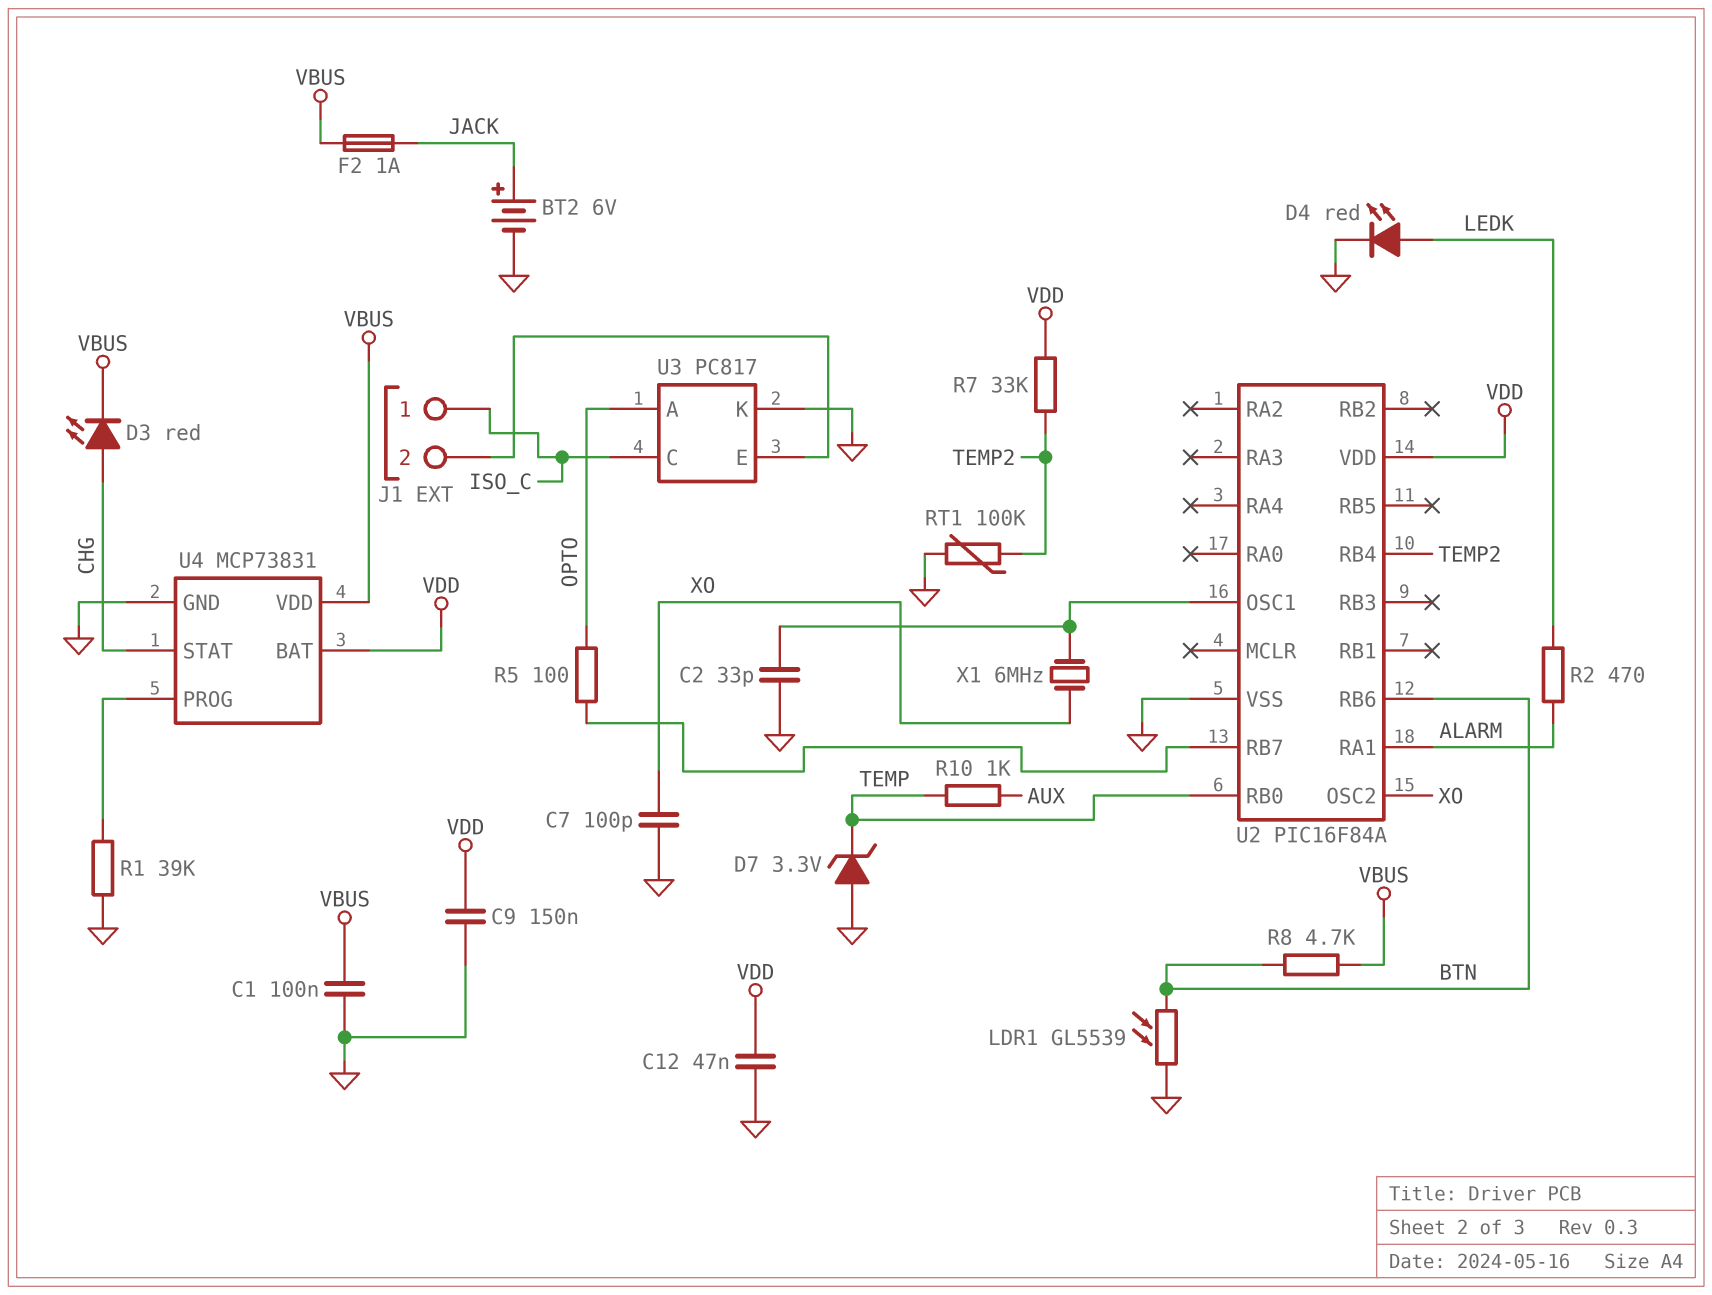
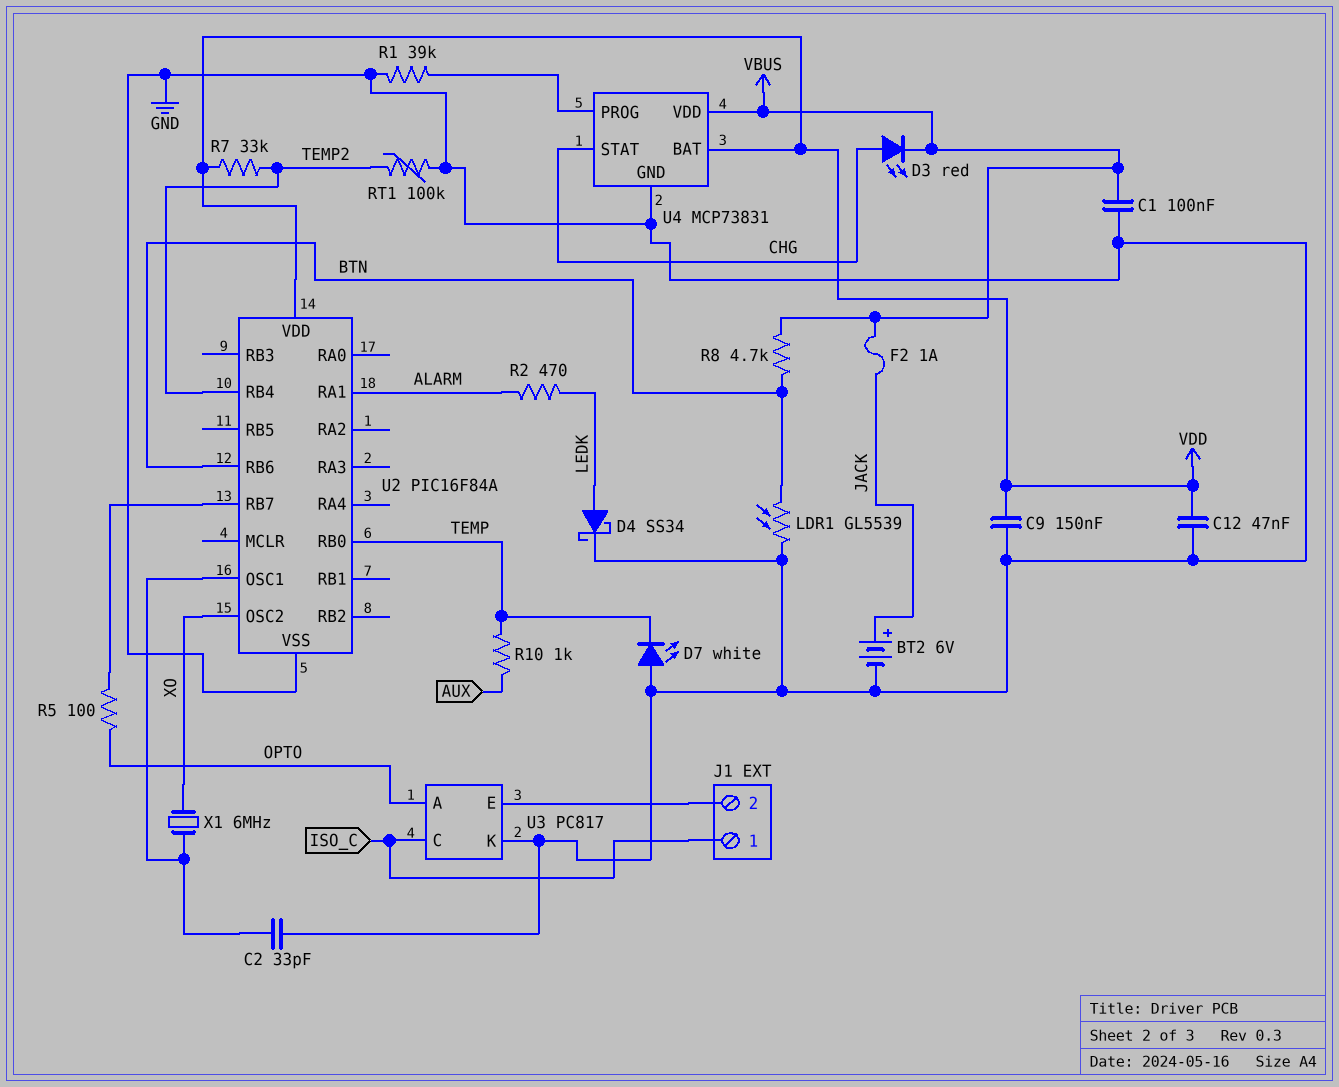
C7: 100pF (GND, XO) -> none
D4: LED red (A LEDK, K GND) -> schottky SS34 (A LEDK, K GND)
D7: zener 3.3V (A GND, K TEMP) -> LED white (A GND, K TEMP)

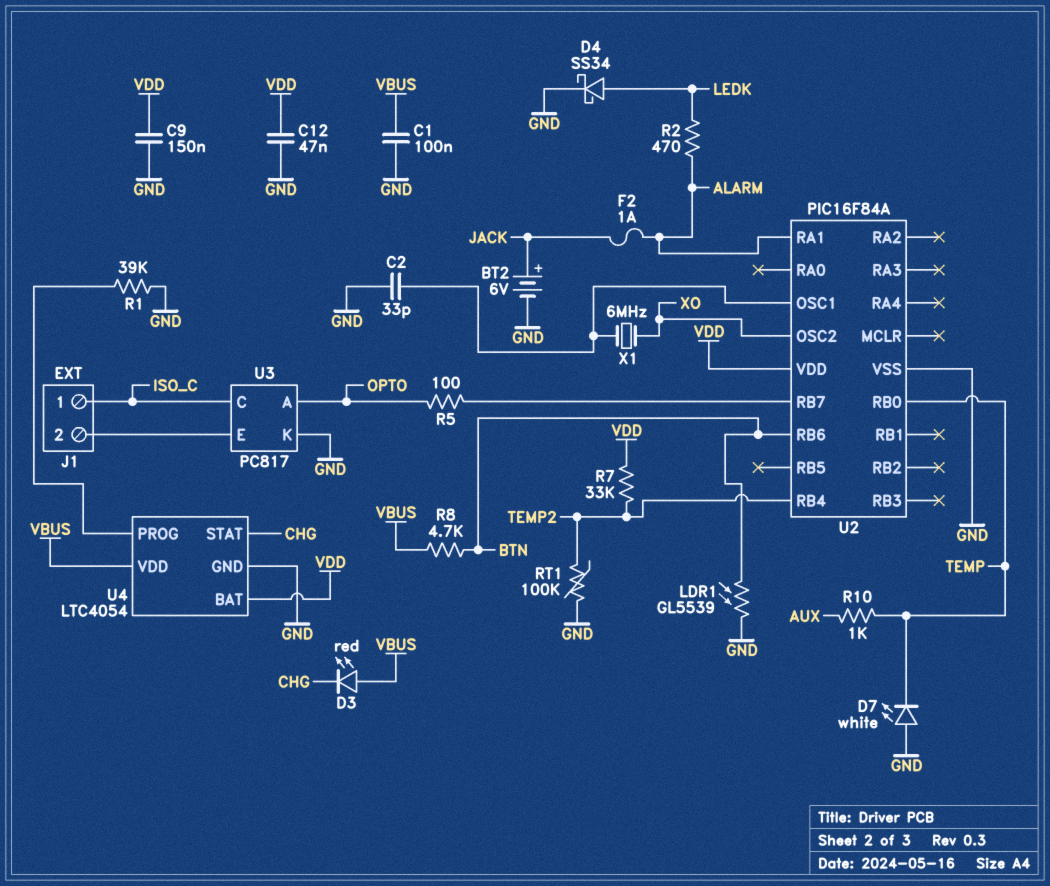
D3: LED red (A CHG, K VBUS) -> LED red (A VBUS, K CHG)
F2: 1A (JACK, VBUS) -> 1A (ALARM, JACK)
U4: MCP73831 -> LTC4054

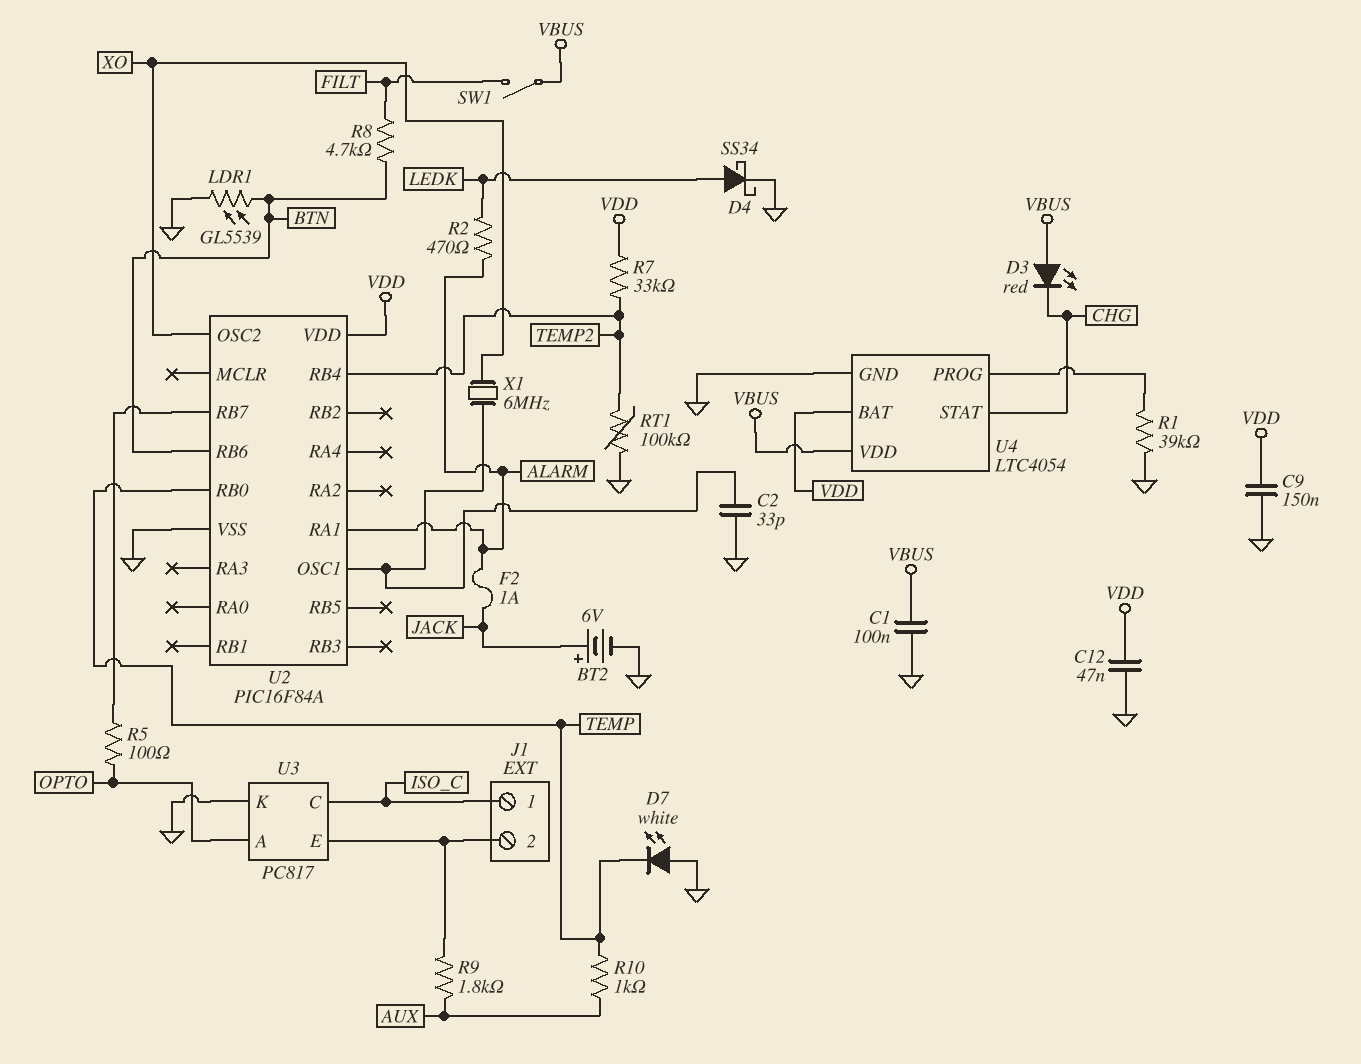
R8: 4.7k (BTN, VBUS) -> 4.7k (BTN, FILT)
R9: none -> 1.8k (AUX, J1/2)
SW1: none -> switch (FILT, VBUS)

